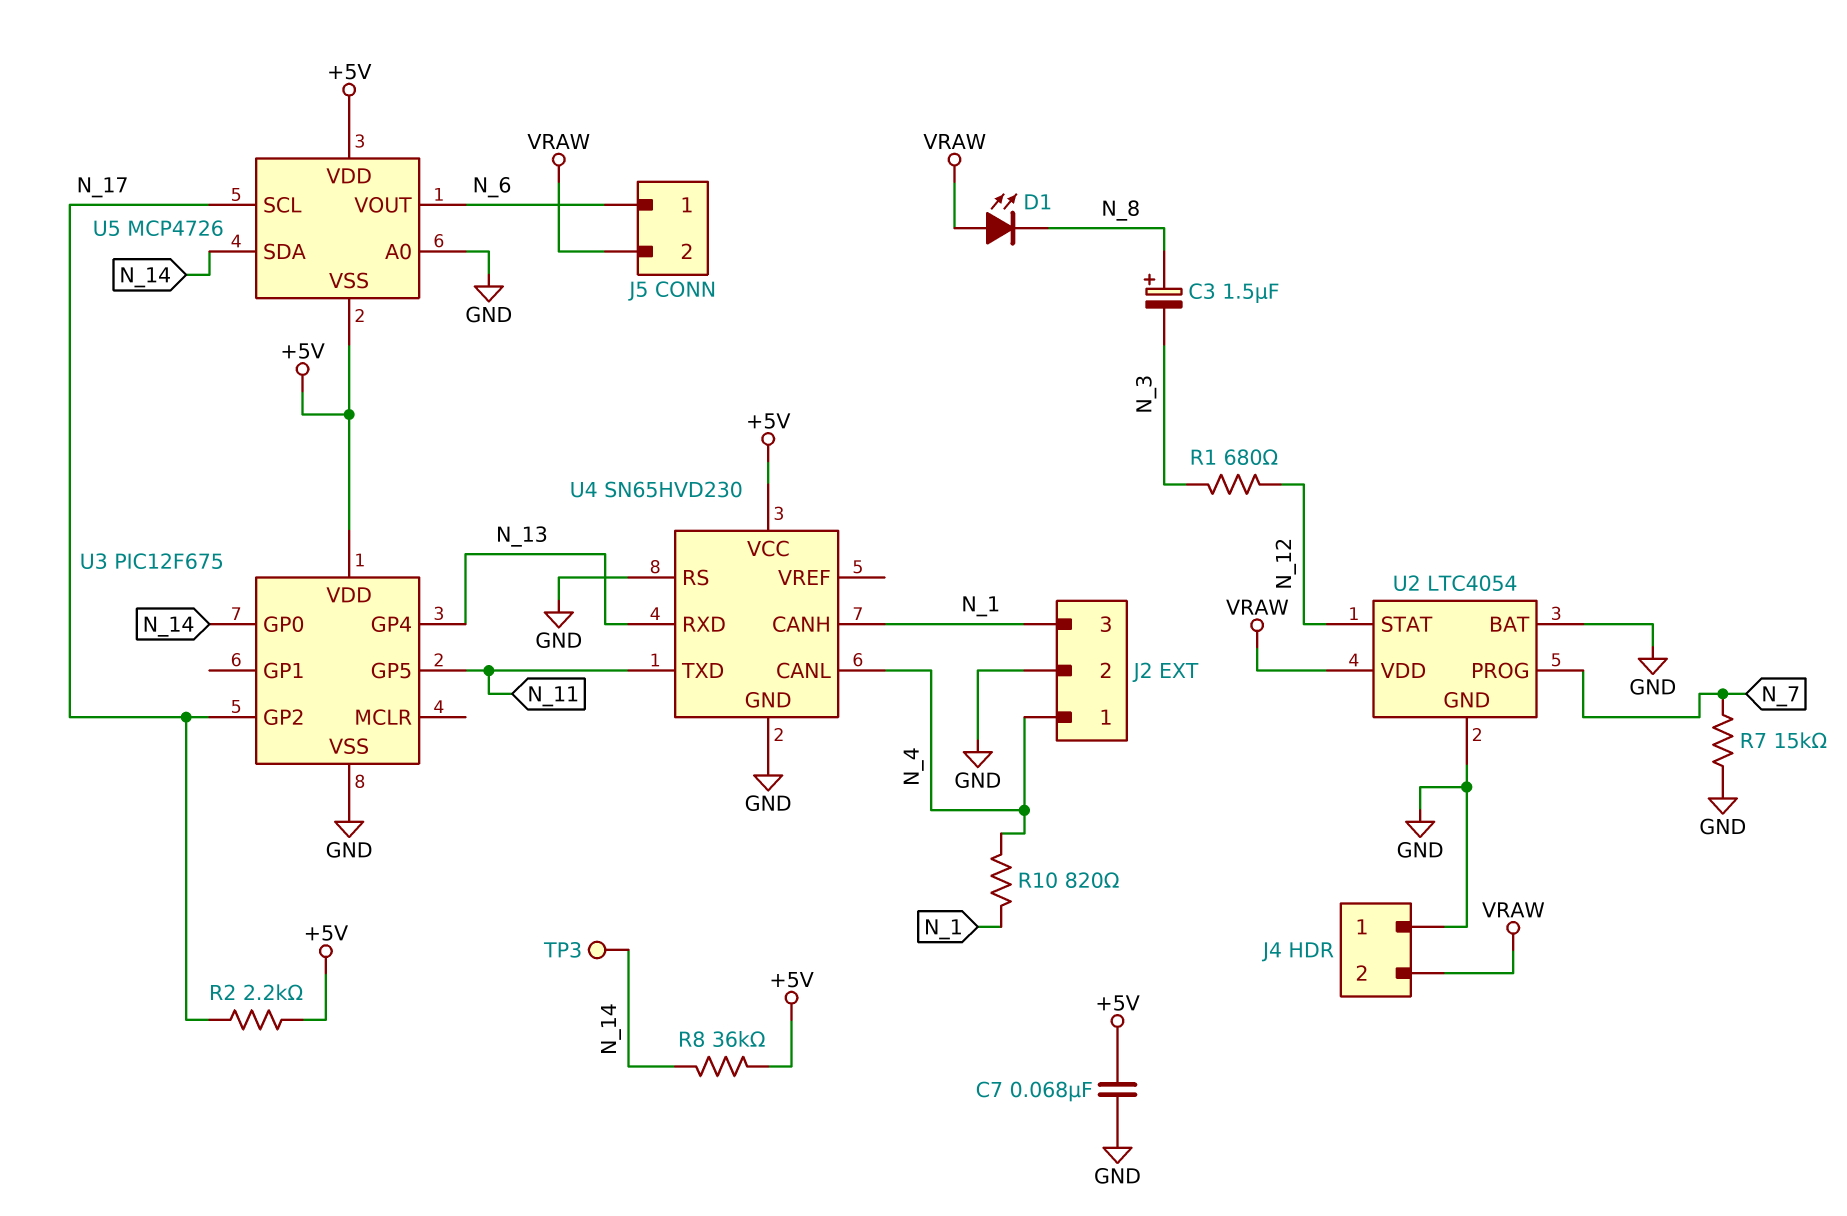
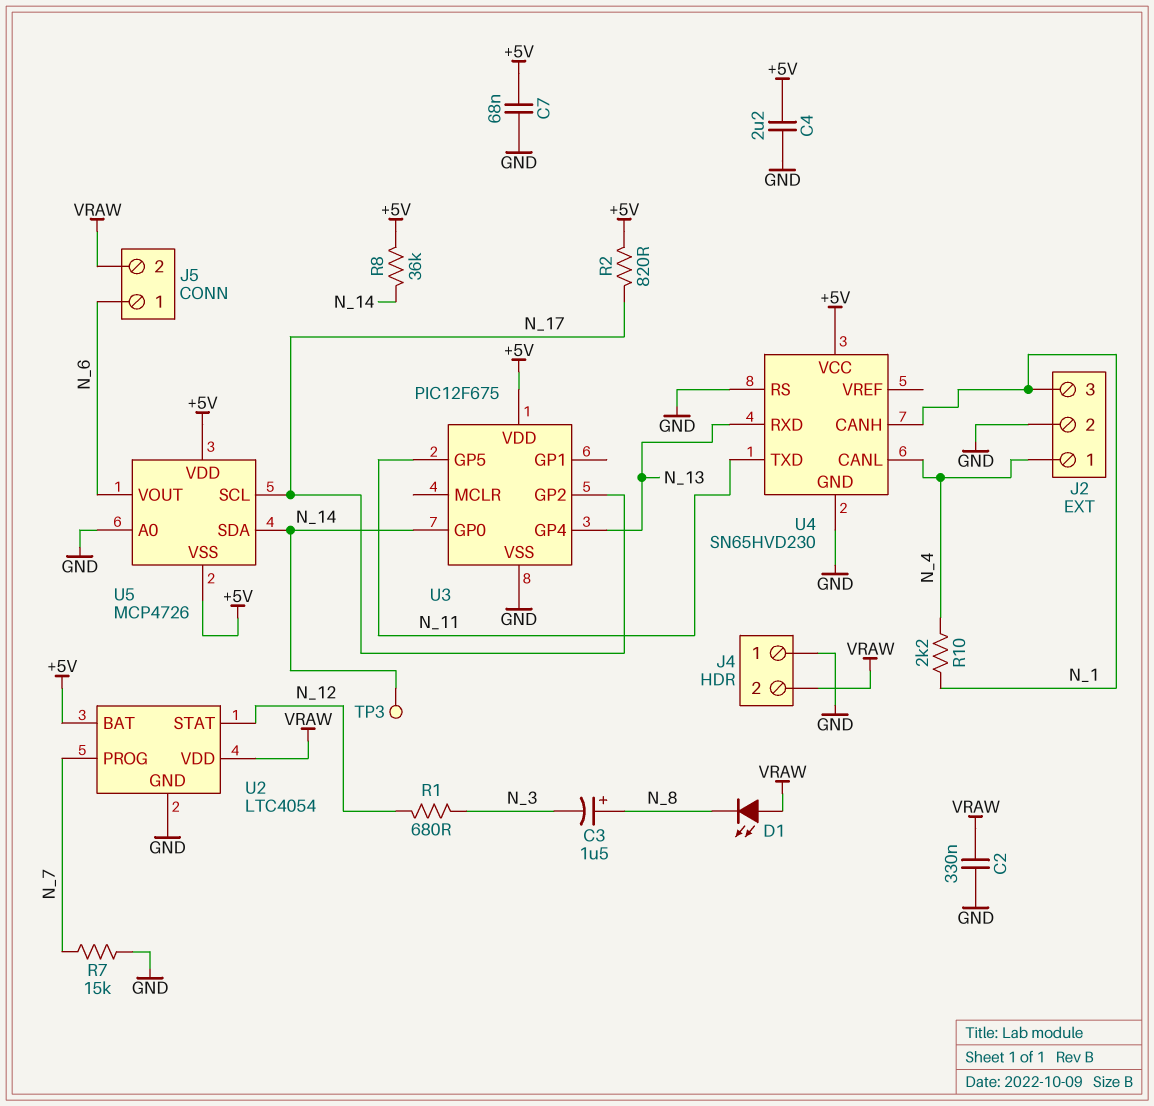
C2: none -> 330nF (GND, VRAW)
C4: none -> 2.2uF (+5V, GND)
R2: 2.2k (+5V, N_17) -> 820 (+5V, N_17)
R10: 820 (N_1, N_4) -> 2.2k (N_1, N_4)
U2 pin BAT: GND -> +5V

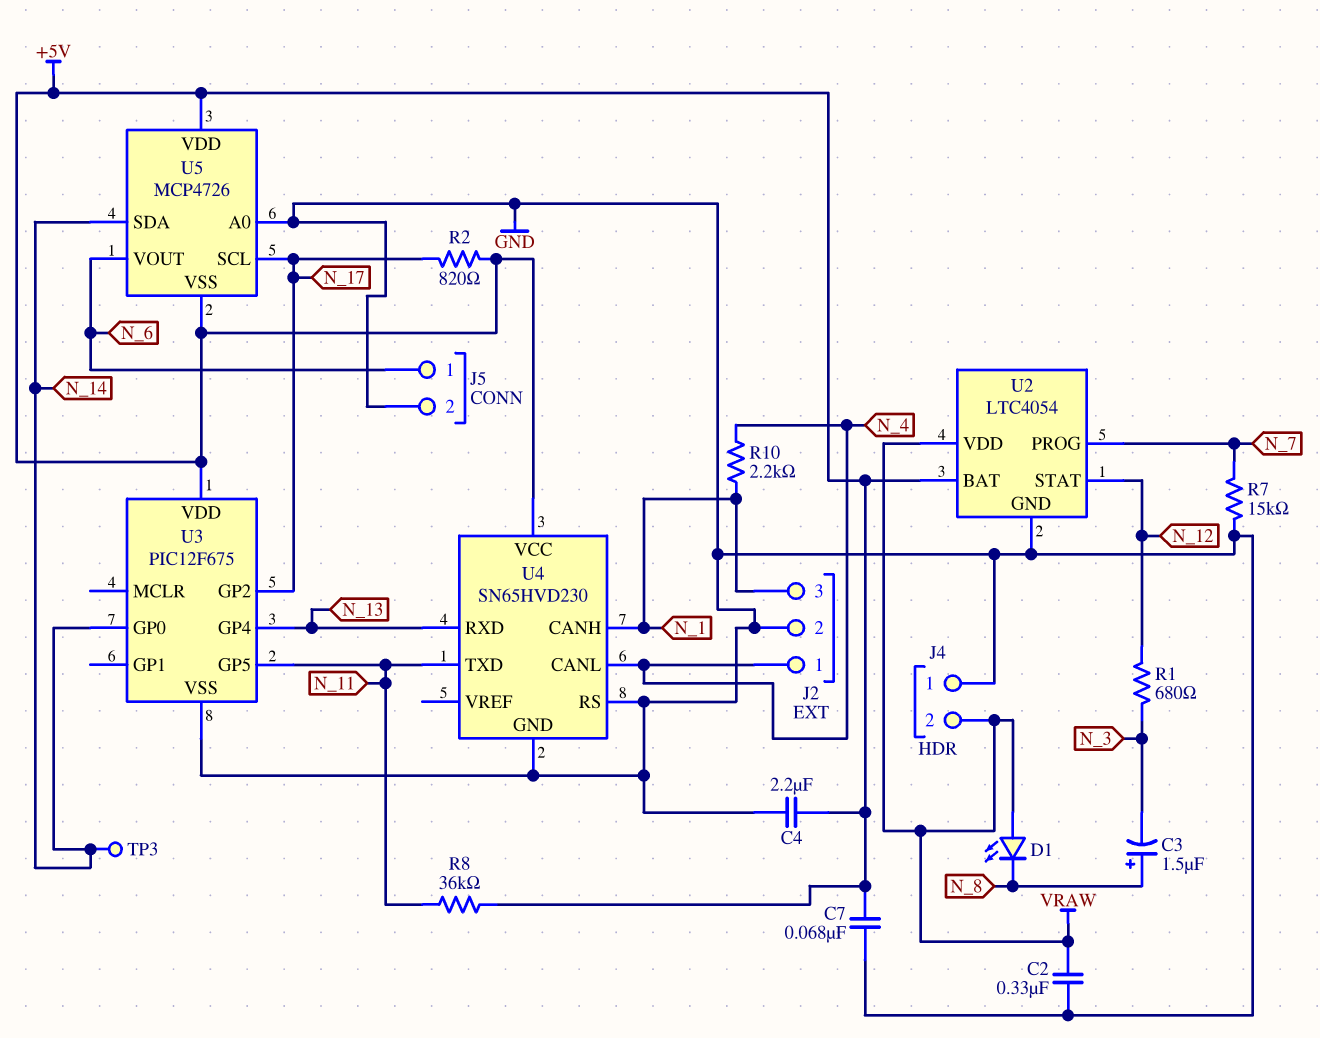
J5 pin 2: VRAW -> GND
R8: 36k (+5V, N_14) -> 36k (+5V, N_11)

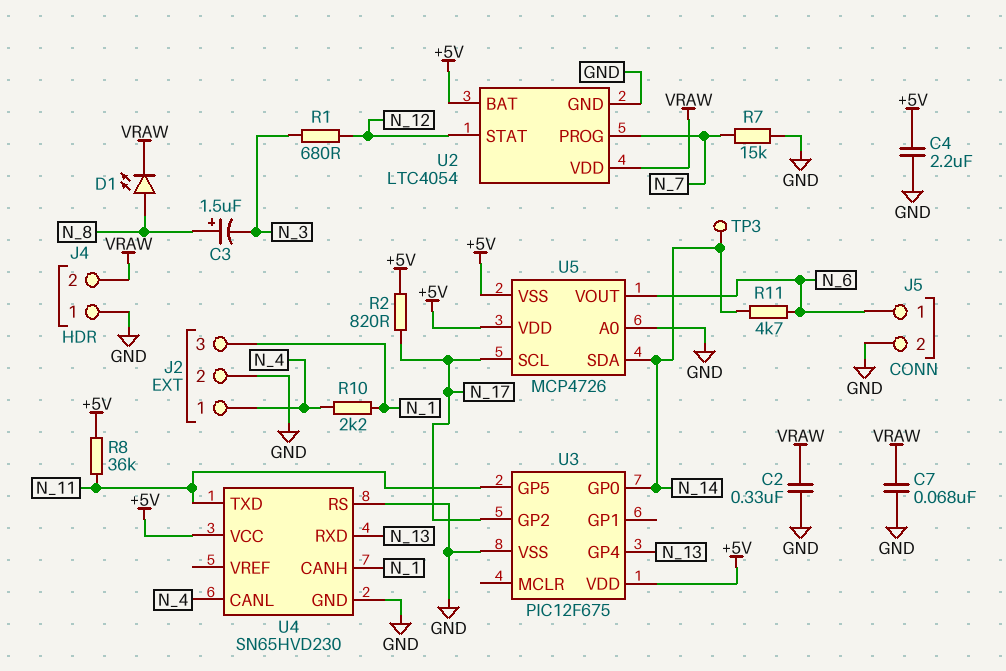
C7: 68nF (+5V, GND) -> 68nF (GND, VRAW)
D1: LED (A VRAW, K N_8) -> LED (A N_8, K VRAW)
R11: none -> 4.7k (N_6, N_14)

